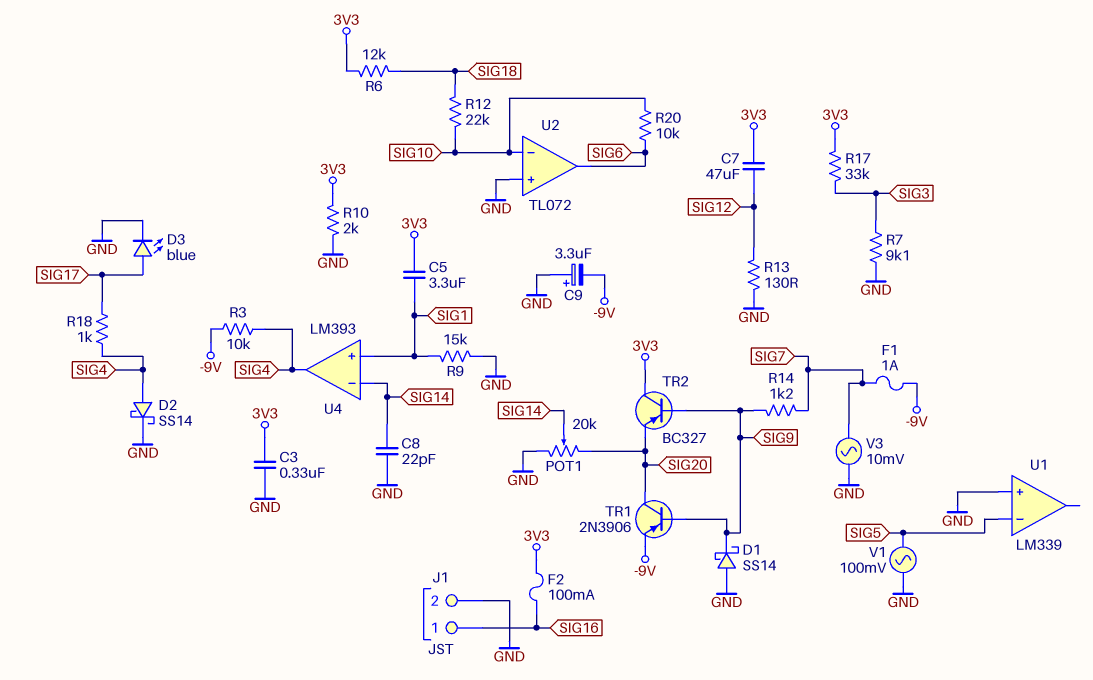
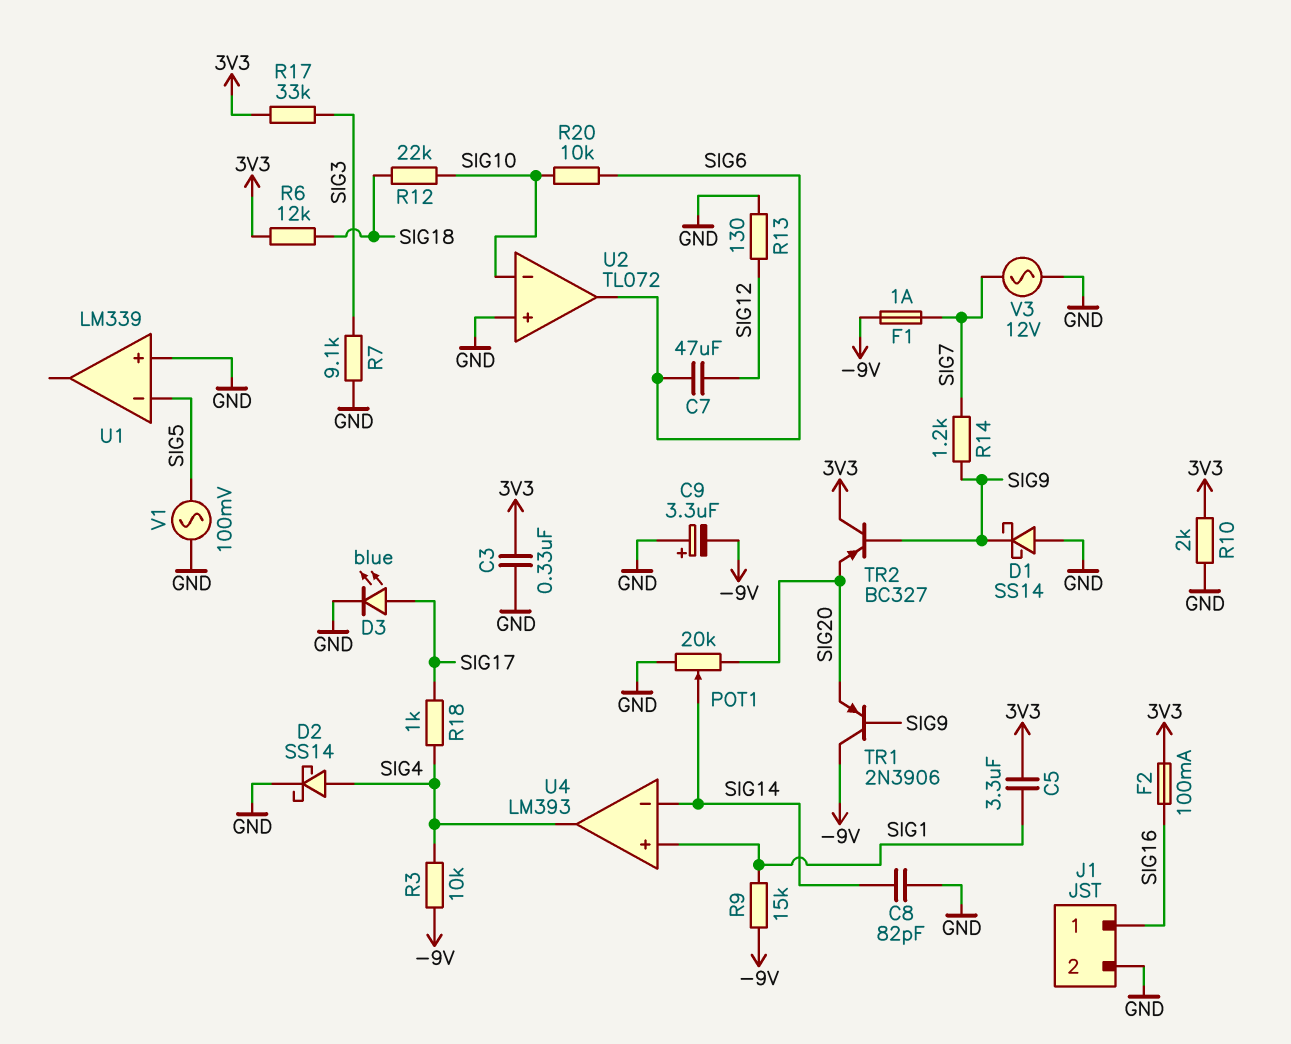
C7: 47uF (3V3, SIG12) -> 47uF (SIG6, SIG12)
C8: 22pF (GND, SIG14) -> 82pF (GND, SIG14)
R9: 15k (GND, SIG1) -> 15k (-9V, SIG1)
TR1: PNP 2N3906 (B SIG9, C SIG20, E -9V) -> PNP 2N3906 (B SIG9, C -9V, E SIG20)
V3: AC 10mV (GND, SIG7) -> AC 12V (GND, SIG7)

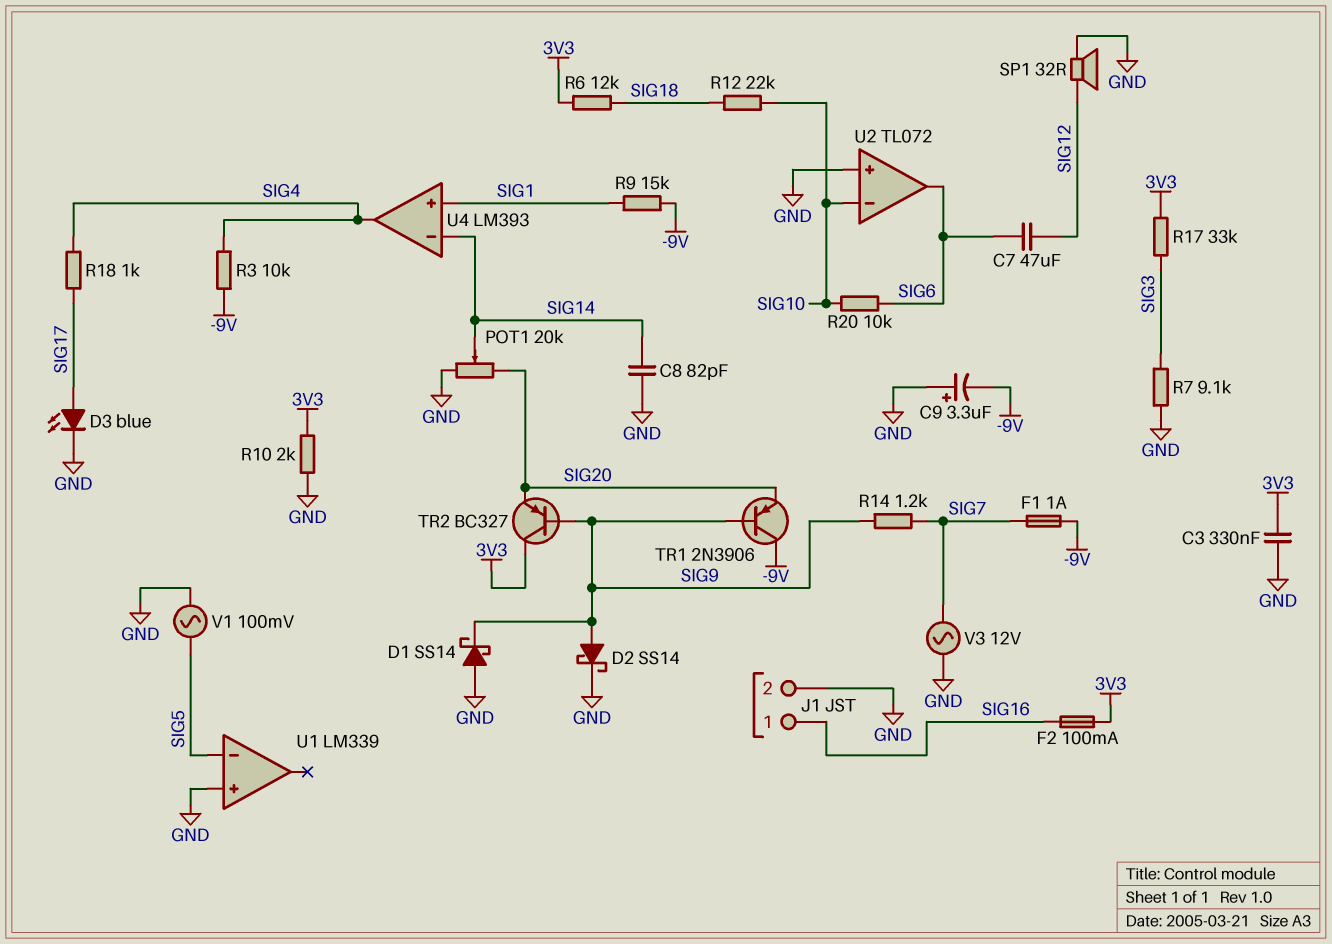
C5: 3.3uF (3V3, SIG1) -> none
D2: schottky SS14 (A SIG4, K GND) -> schottky SS14 (A SIG9, K GND)
R13: 130 (GND, SIG12) -> none
SP1: none -> speaker 32R (GND, SIG12)

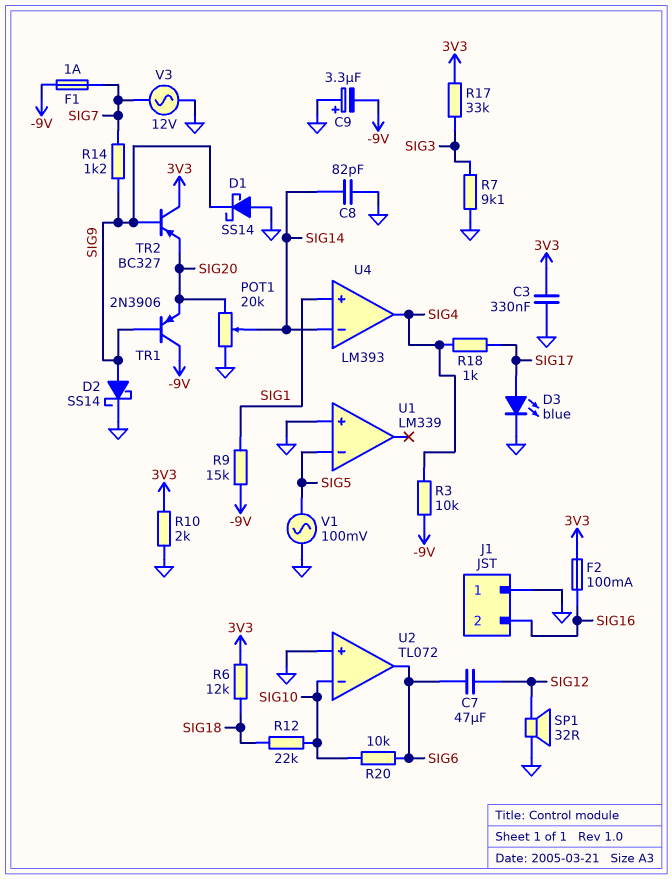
J1 pin 1: SIG16 -> GND
J1 pin 2: GND -> SIG16

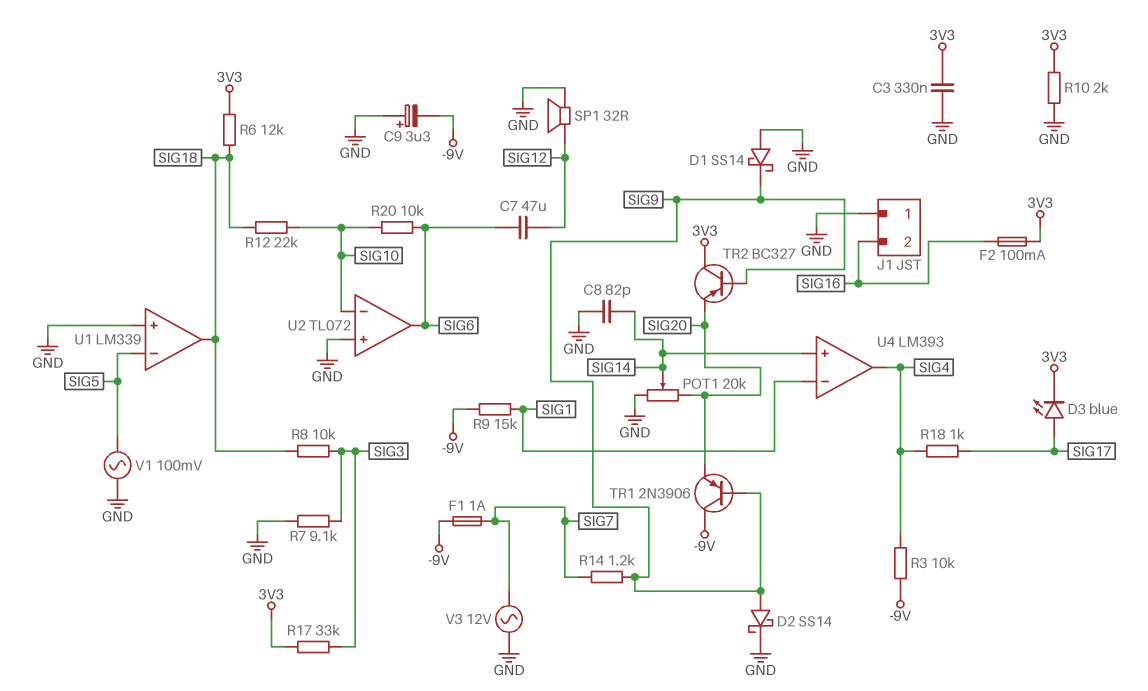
D3: LED blue (A SIG17, K GND) -> LED blue (A SIG17, K 3V3)
R8: none -> 10k (SIG3, SIG18)
U1 pin out: none -> SIG18
U4 pin in+: SIG1 -> SIG14
U4 pin in-: SIG14 -> SIG1

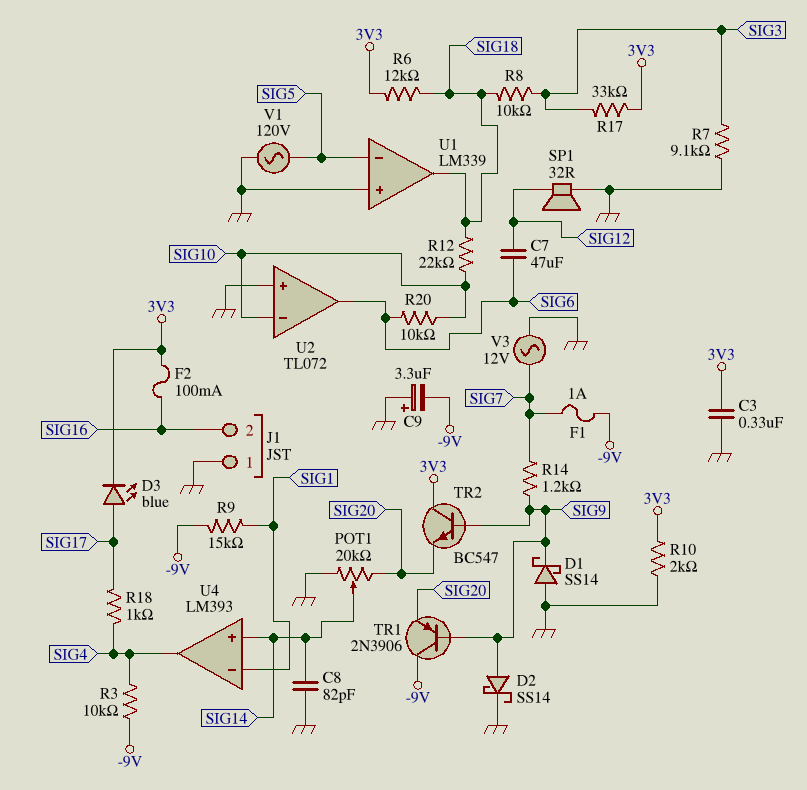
TR2: PNP BC327 (B SIG9, C 3V3, E SIG20) -> NPN BC547 (B SIG9, C 3V3, E SIG20)
V1: AC 100mV (GND, SIG5) -> AC 120V (GND, SIG5)

